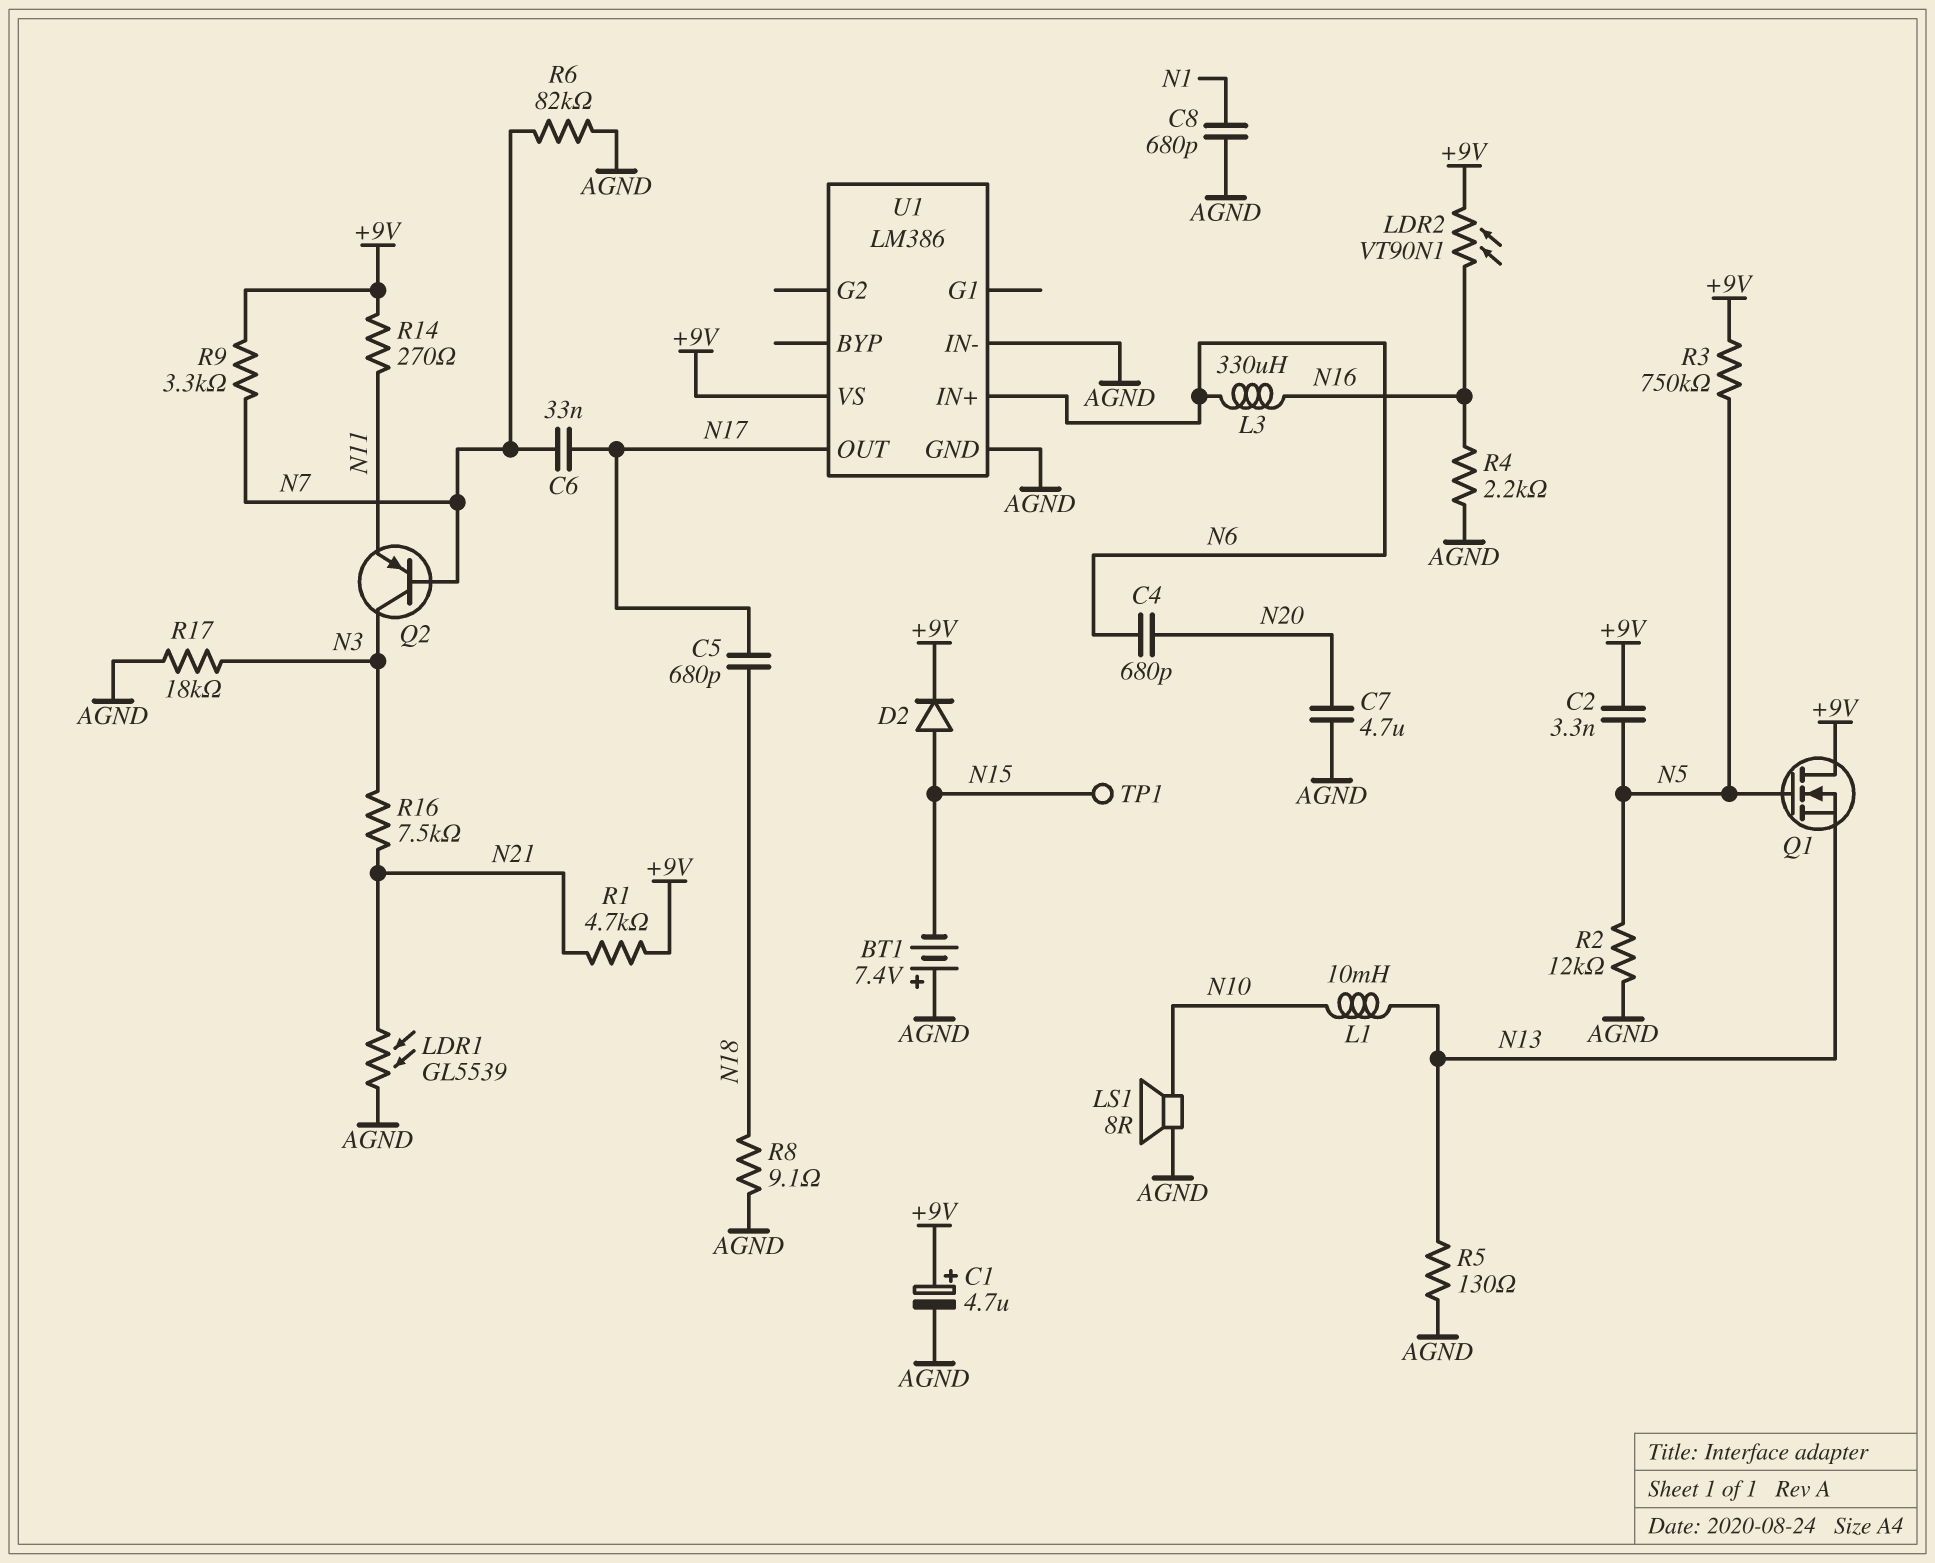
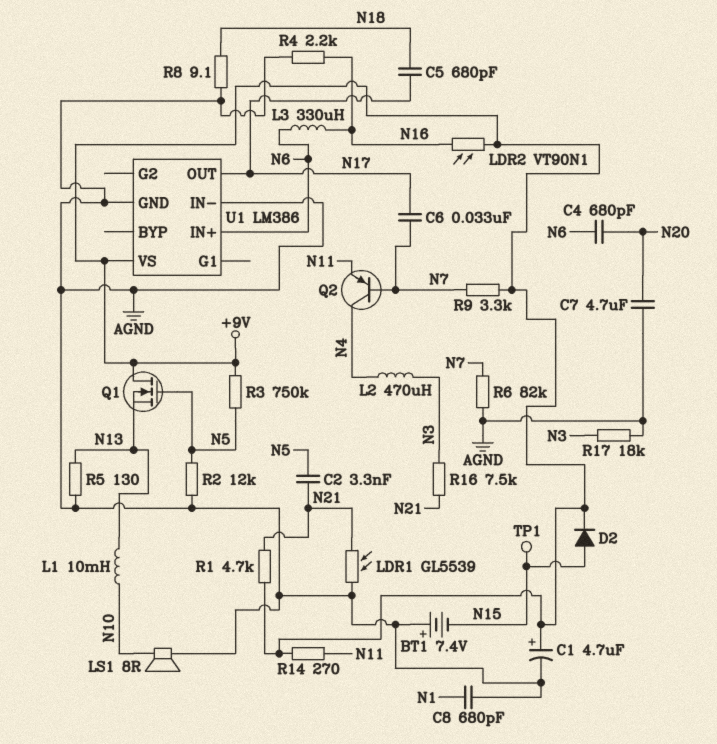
C2: 3.3nF (+9V, N5) -> 3.3nF (N5, N21)
L2: none -> 470uH (N3, N4)
Q2: PNP (B N7, C N3, E N11) -> PNP (B N7, C N4, E N11)

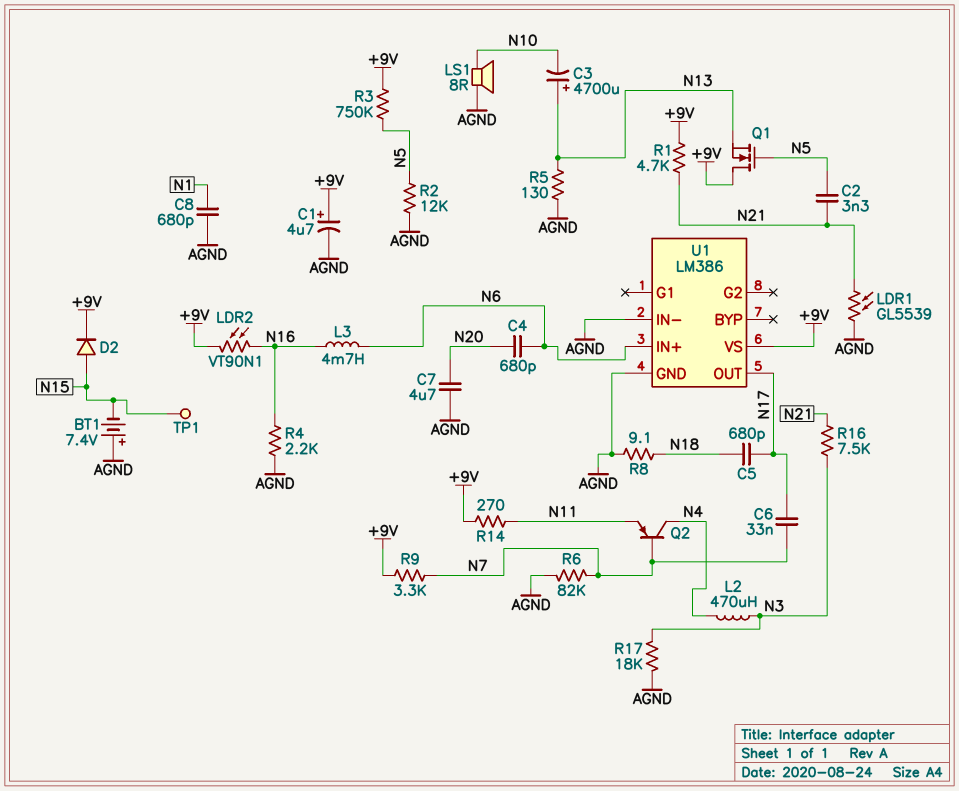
C3: none -> 4700uF (plus N13, minus N10)
L1: 10mH (N10, N13) -> none
L3: 330uH (N6, N16) -> 4.7mH (N6, N16)

